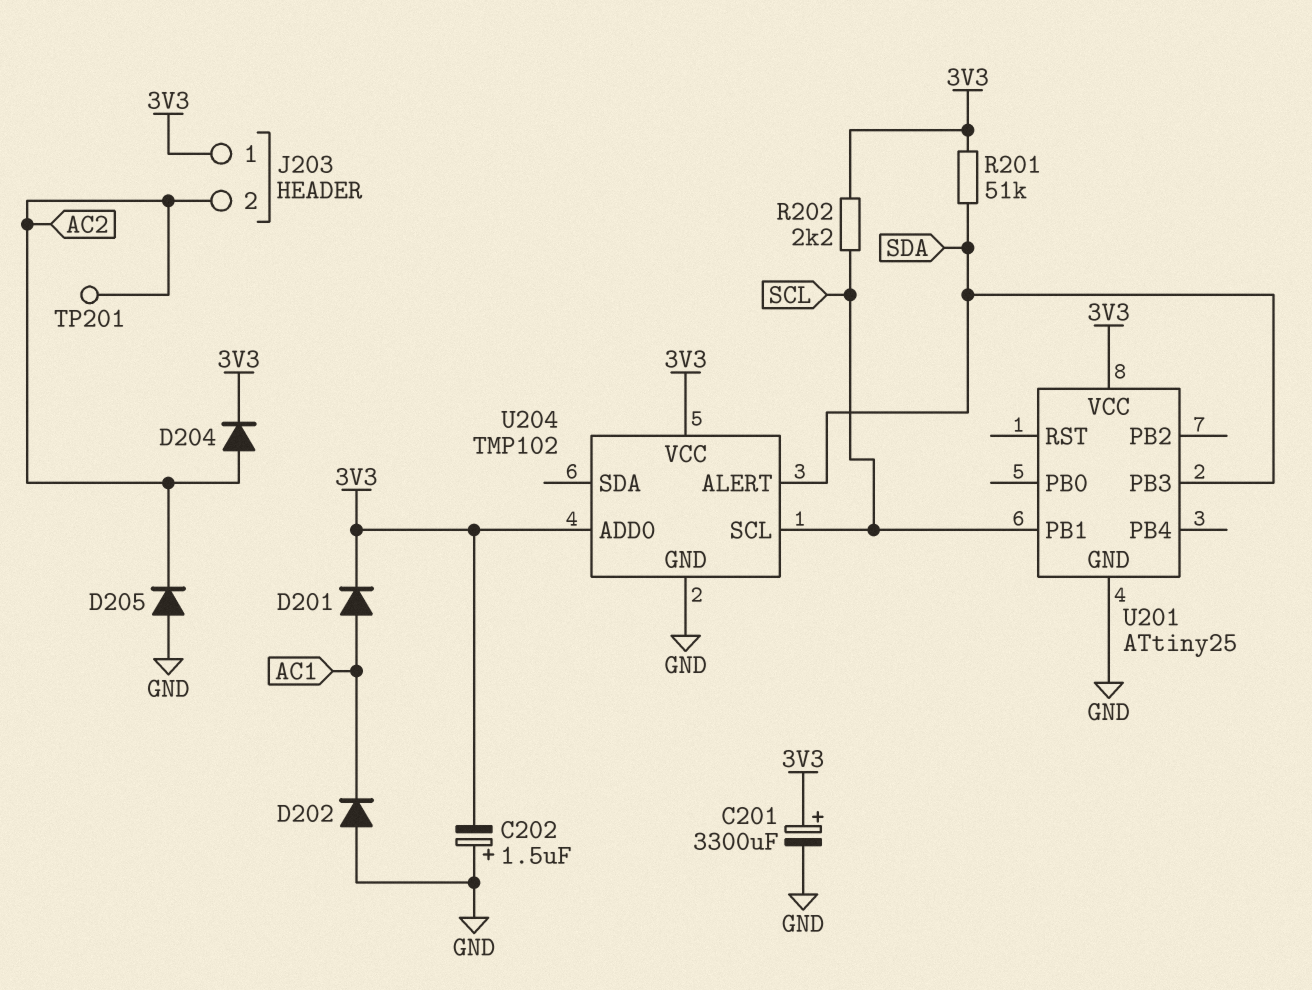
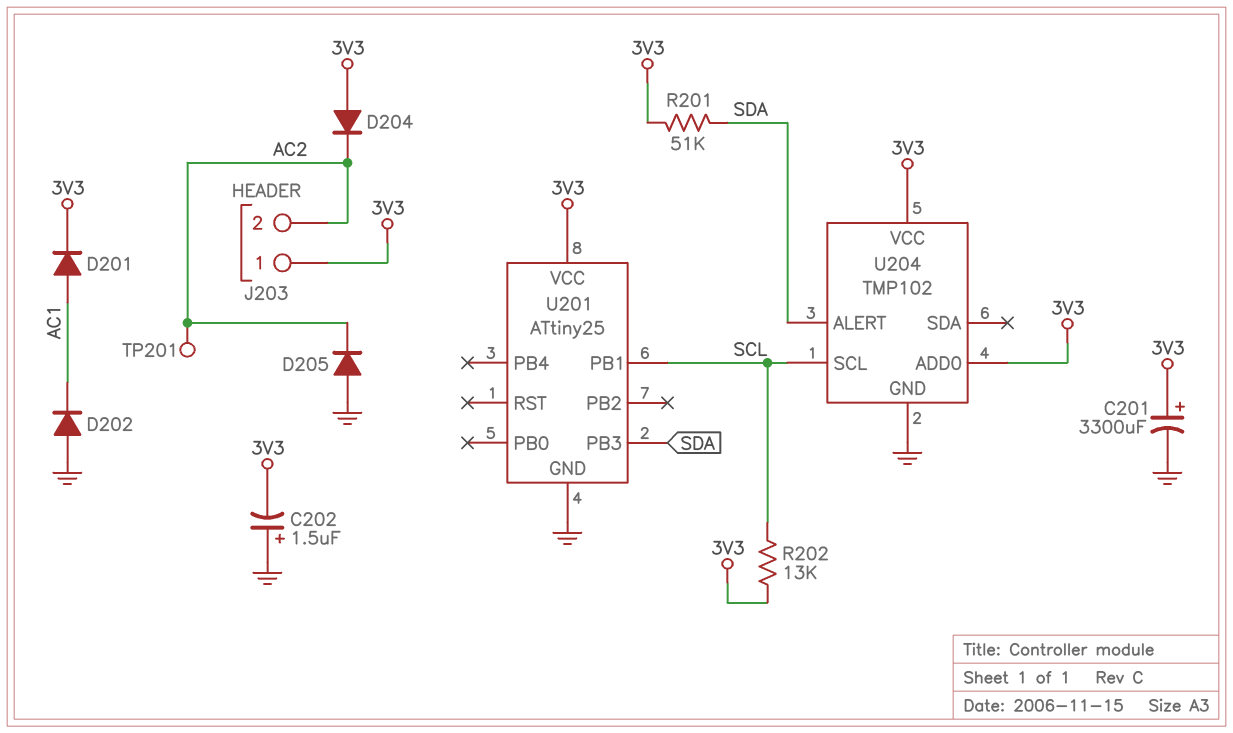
D204: diode (A AC2, K 3V3) -> diode (A 3V3, K AC2)
R202: 2.2k (3V3, SCL) -> 13k (3V3, SCL)

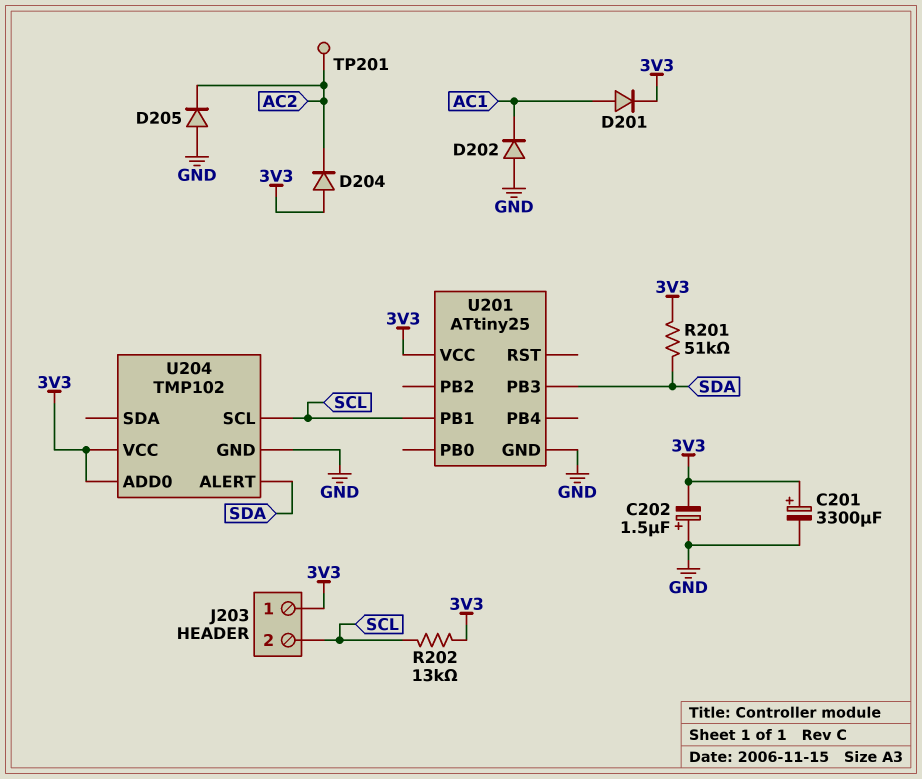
J203 pin 2: AC2 -> SCL

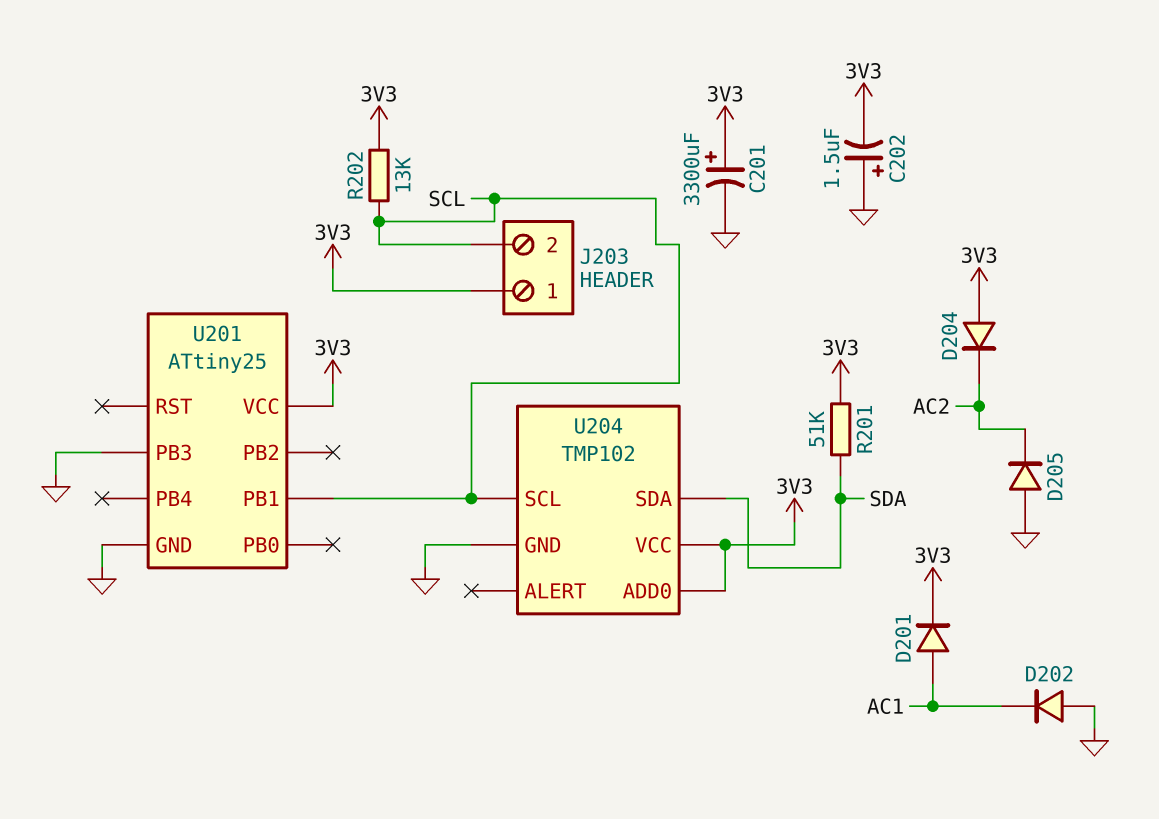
TP201: test point (AC2) -> none
U201 pin PB3: SDA -> GND
U204 pin ALERT: SDA -> none
U204 pin SDA: none -> SDA

